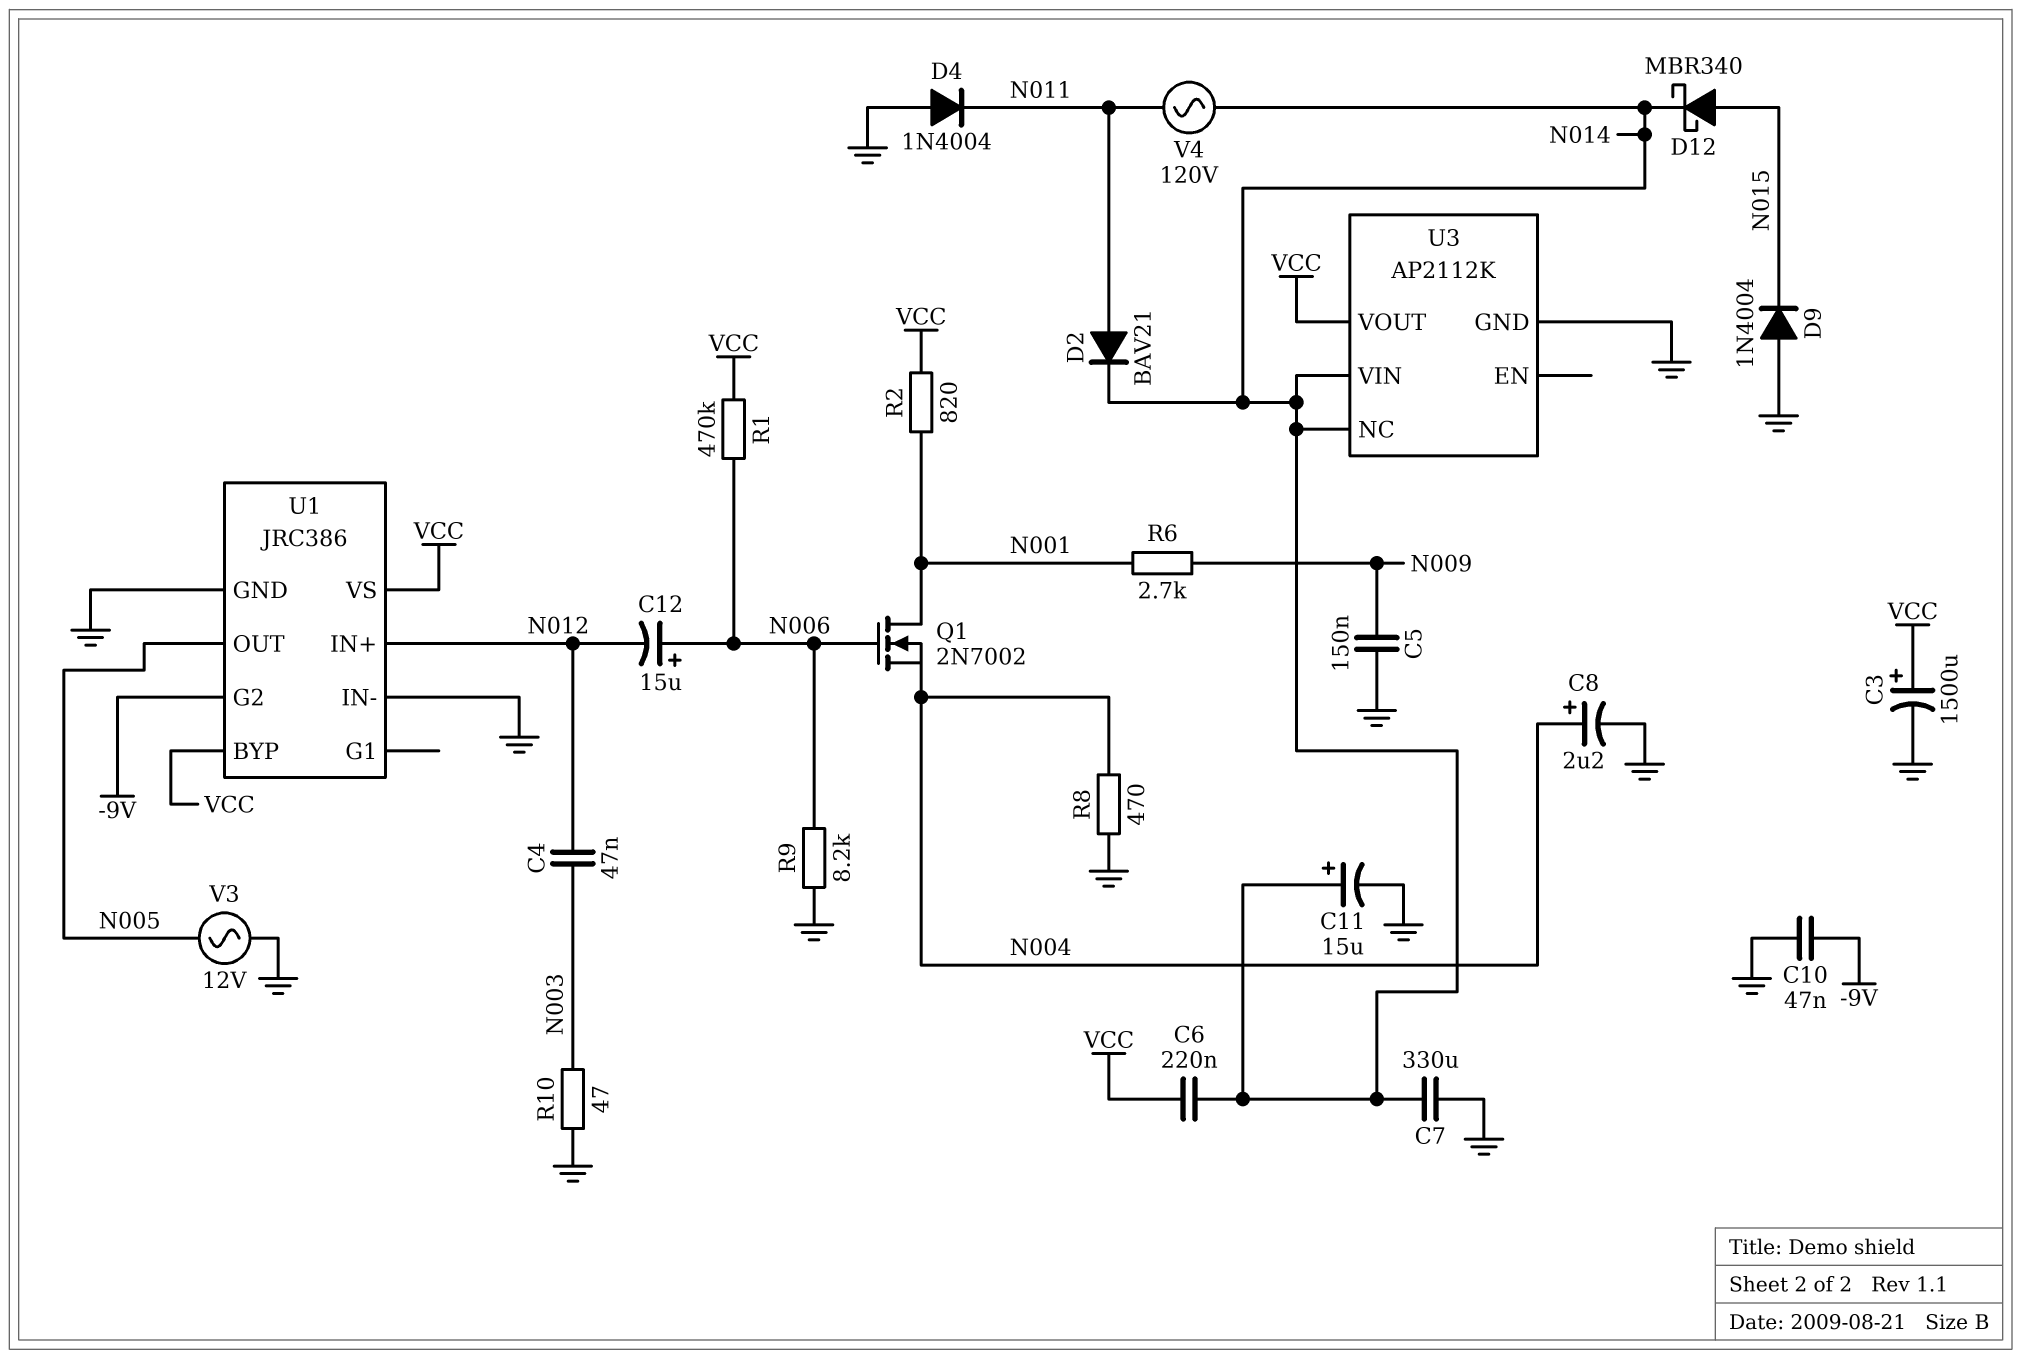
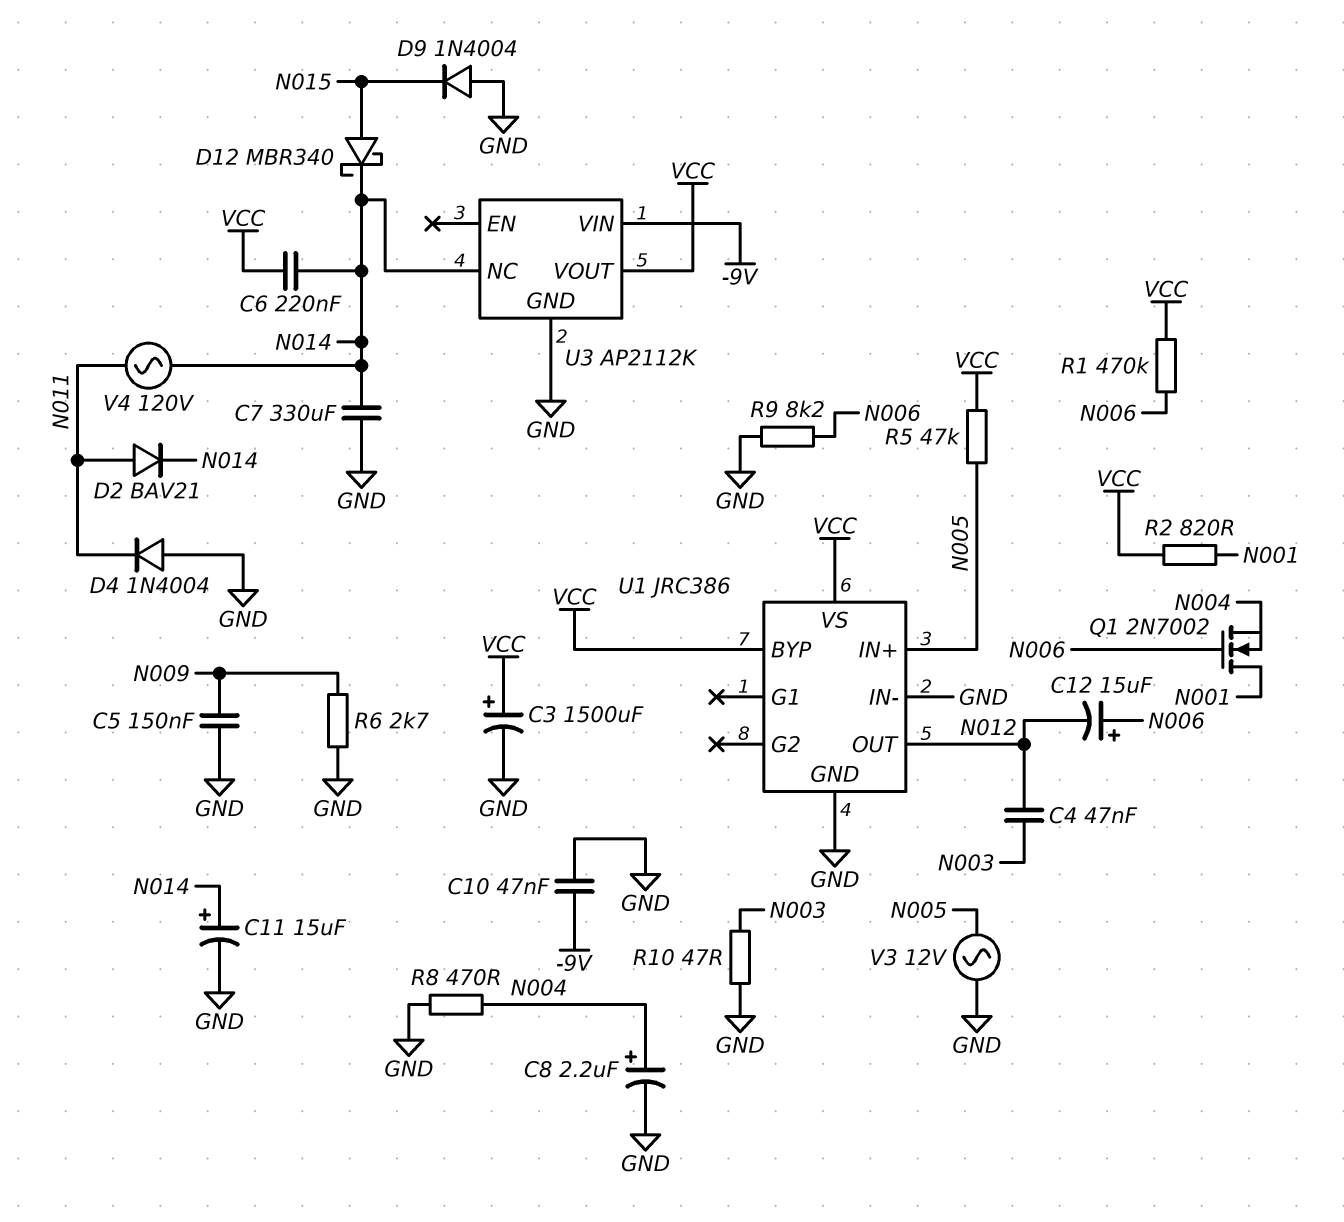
R5: none -> 47k (N005, VCC)
R6: 2.7k (N001, N009) -> 2.7k (GND, N009)
U1 pin G2: -9V -> none
U1 pin IN+: N012 -> N005
U1 pin OUT: N005 -> N012
U3 pin VIN: N014 -> -9V

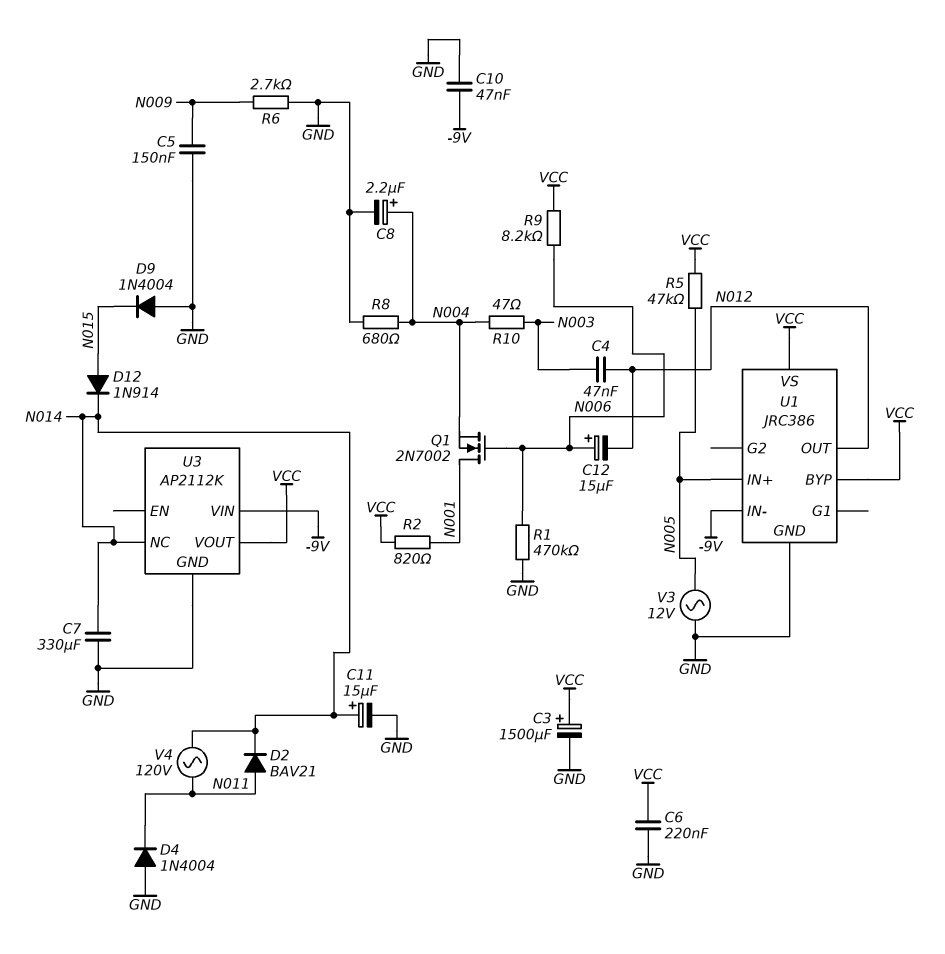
C6: 220nF (N014, VCC) -> 220nF (GND, VCC)
D12: schottky MBR340 (A N015, K N014) -> diode 1N914 (A N015, K N014)
R1: 470k (N006, VCC) -> 470k (GND, N006)
R8: 470 (GND, N004) -> 680 (GND, N004)
R9: 8.2k (GND, N006) -> 8.2k (N006, VCC)
R10: 47 (GND, N003) -> 47 (N003, N004)
U1 pin IN-: GND -> -9V

